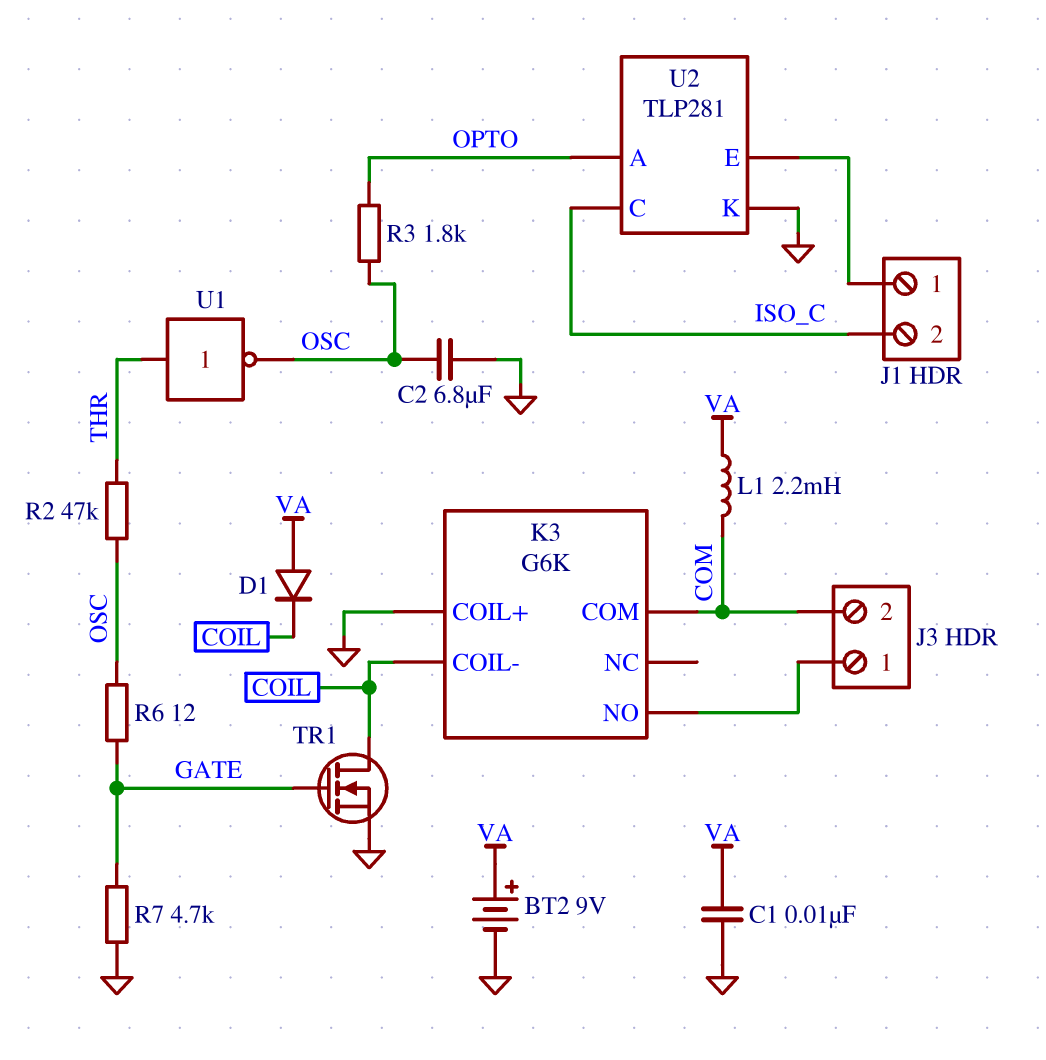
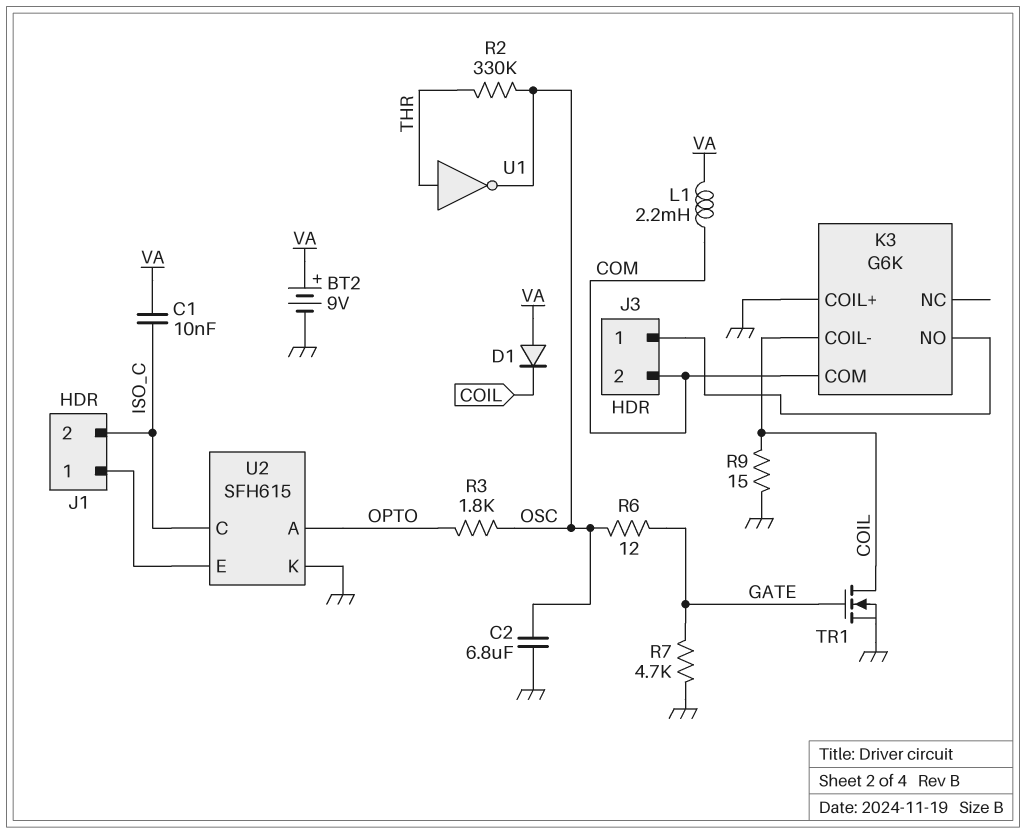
C1: 10nF (GND, VA) -> 10nF (ISO_C, VA)
R2: 47k (OSC, THR) -> 330k (OSC, THR)
R9: none -> 15 (COIL, GND)
U2: TLP281 -> SFH615

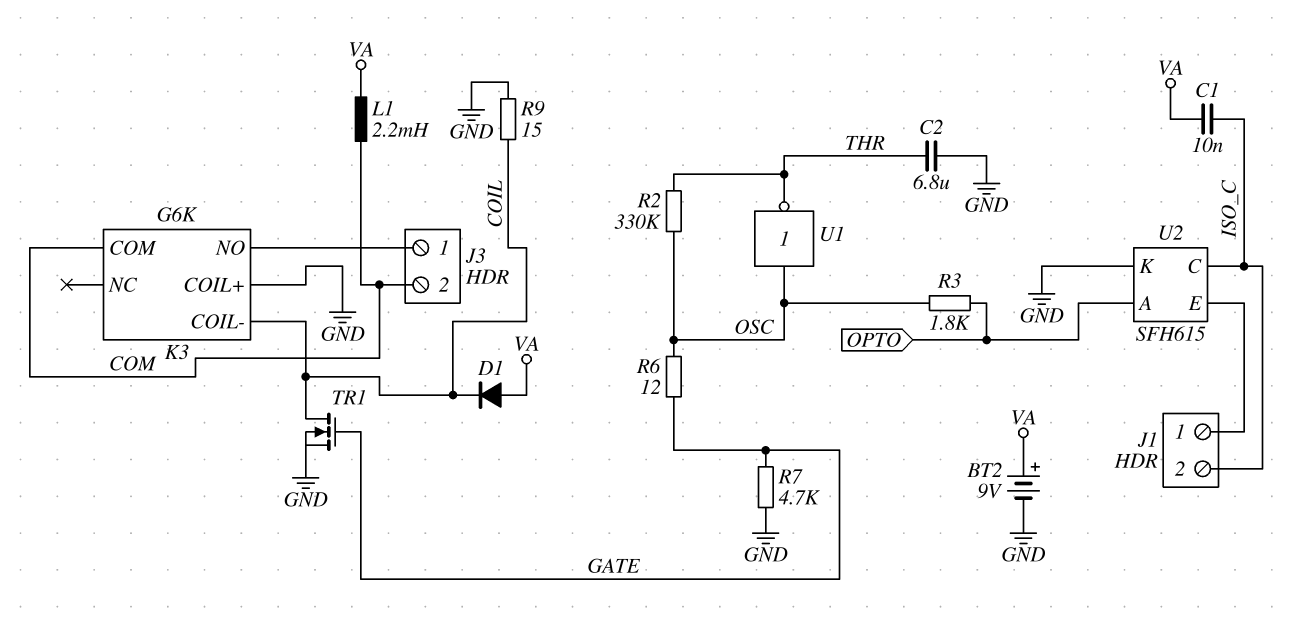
C2: 6.8uF (GND, OSC) -> 6.8uF (GND, THR)
U1: NOT (in THR, out OSC) -> NOT (in OSC, out THR)

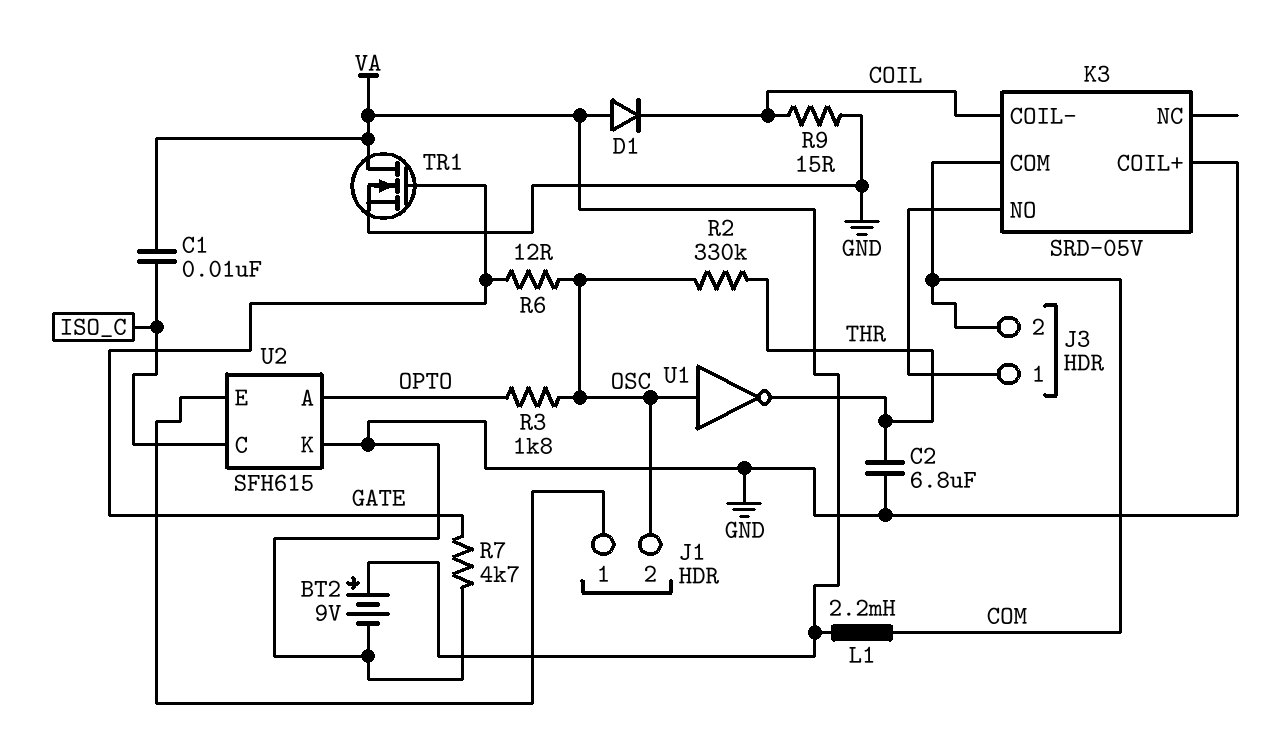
J1 pin 2: ISO_C -> OSC
K3: G6K -> SRD-05V
TR1: NMOS (G GATE, D COIL, S GND) -> NMOS (G GATE, D VA, S GND)

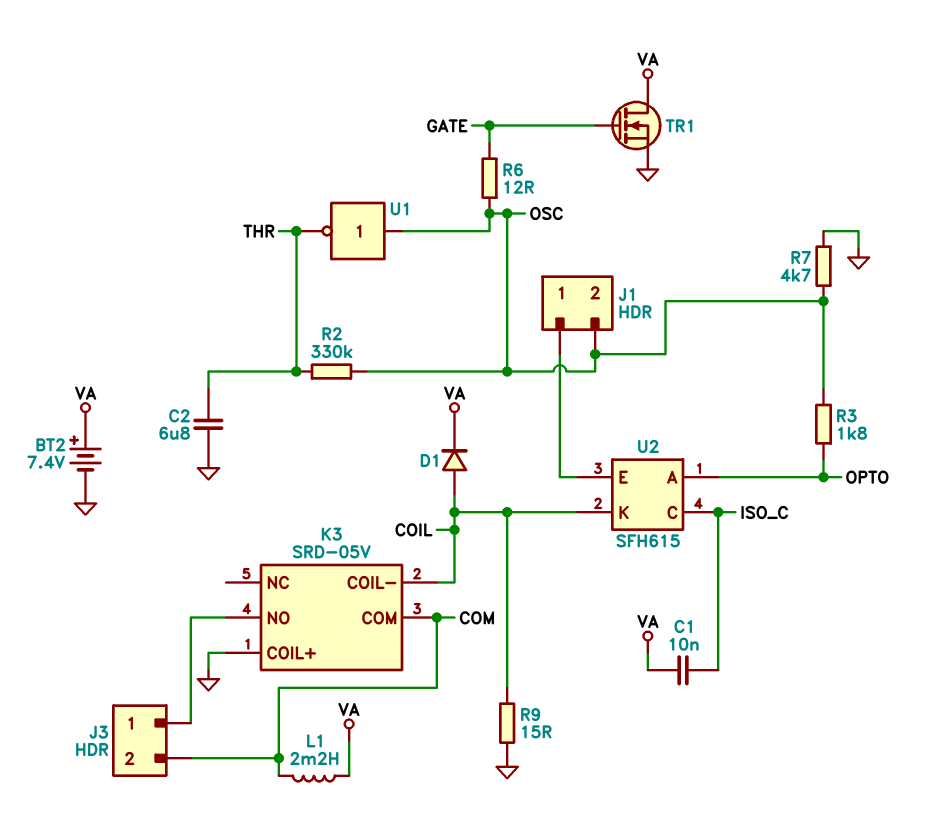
BT2: 9V (plus VA, minus GND) -> 7.4V (plus VA, minus GND)
D1: diode (A VA, K COIL) -> diode (A COIL, K VA)
R7: 4.7k (GATE, GND) -> 4.7k (GND, OSC)
U2 pin K: GND -> COIL

